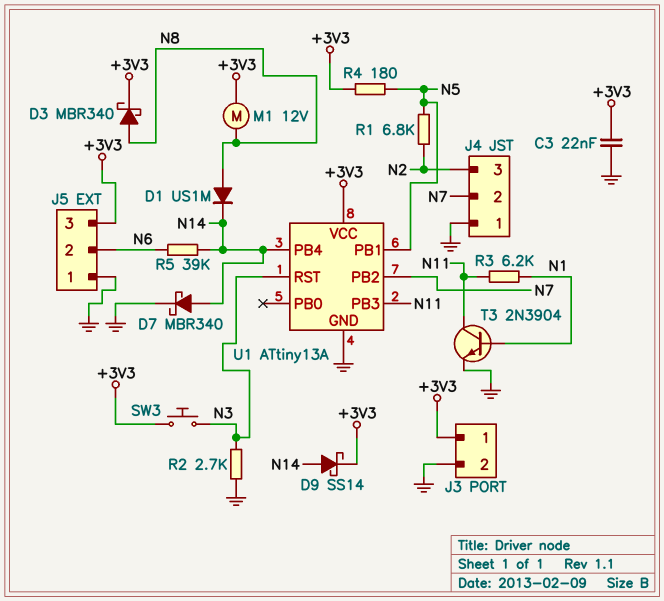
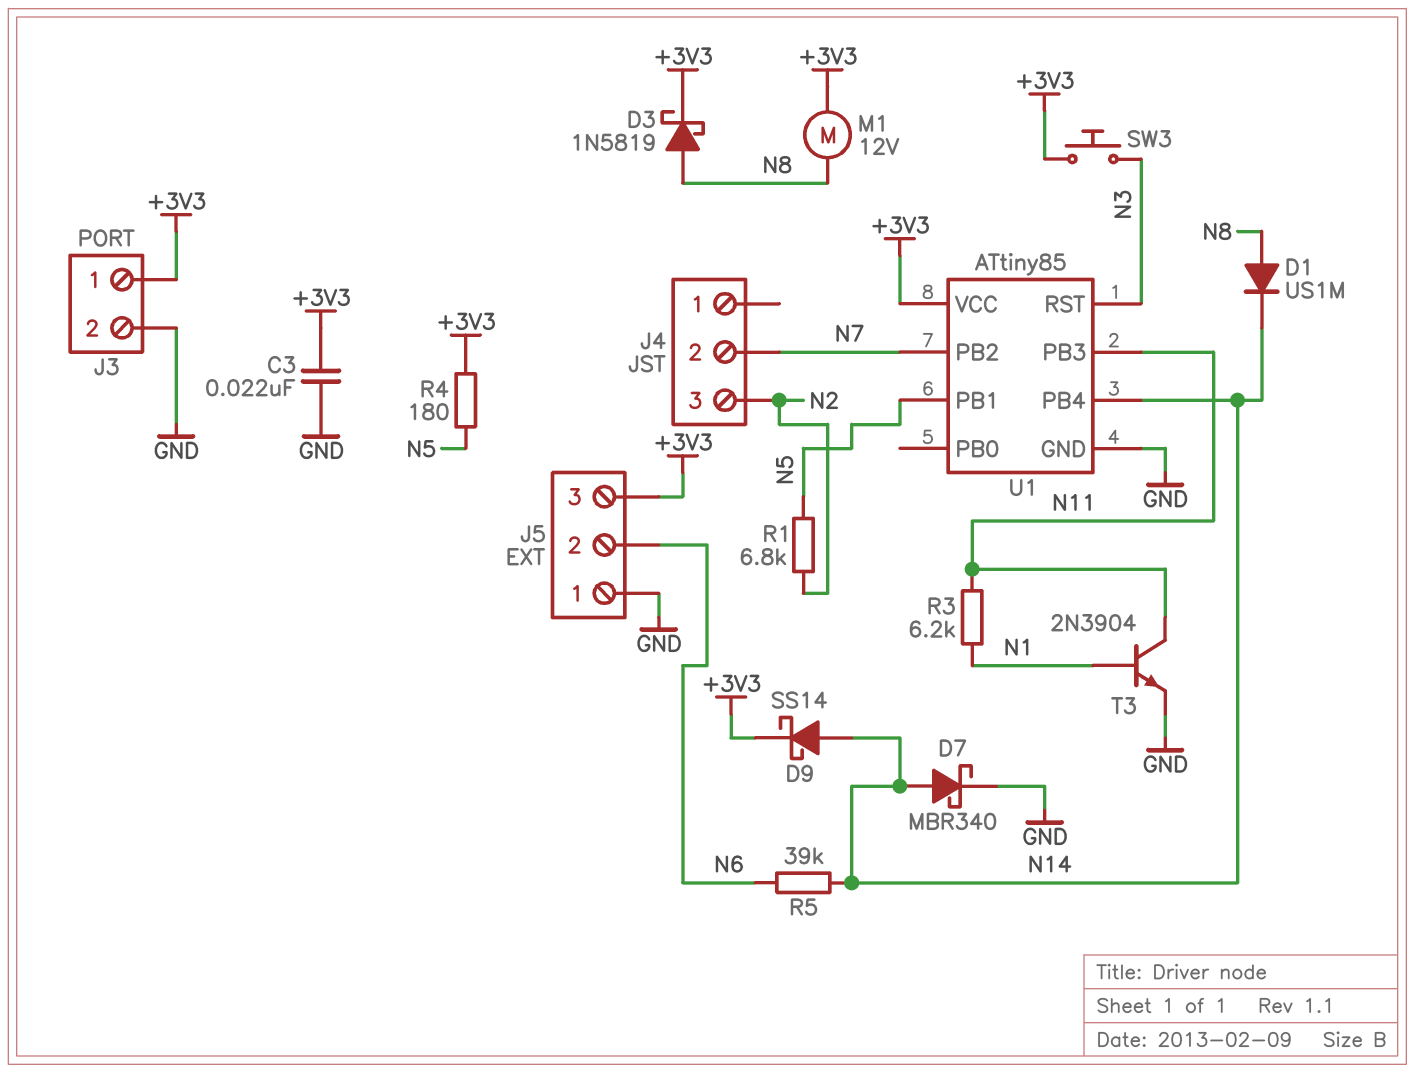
D3: schottky MBR340 (A N8, K +3V3) -> schottky 1N5819 (A N8, K +3V3)
J4 pin 1: GND -> none
R2: 2.7k (GND, N3) -> none
U1: ATtiny13A -> ATtiny85

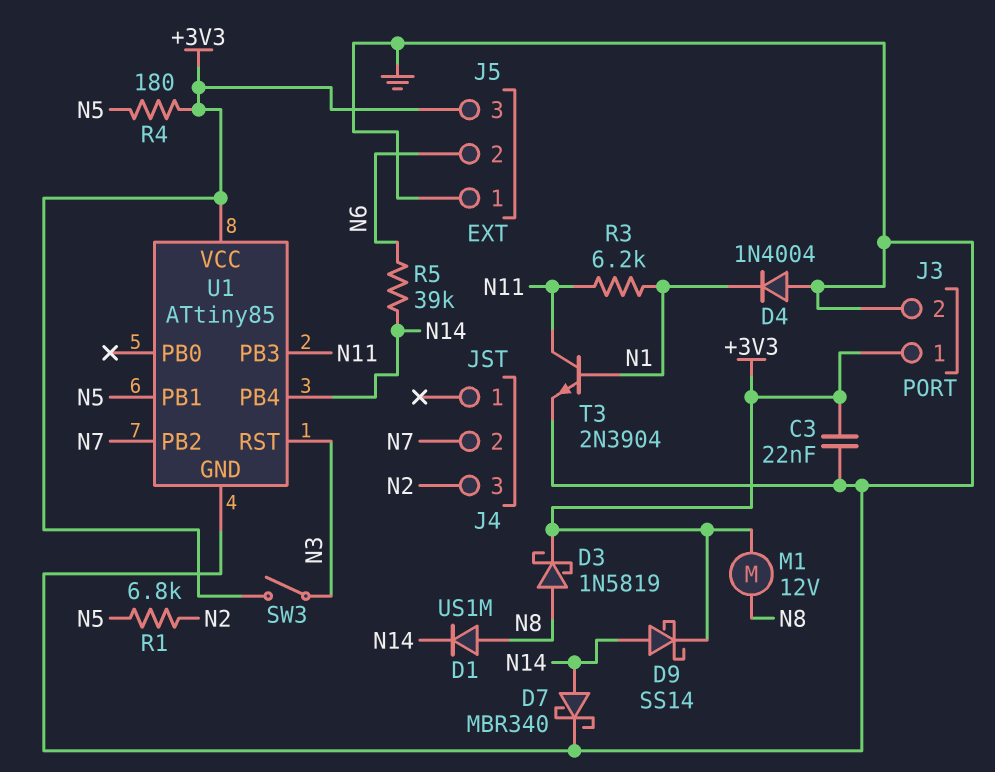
D4: none -> diode 1N4004 (A GND, K N1)
SW3: button (+3V3, N3) -> switch (+3V3, N3)

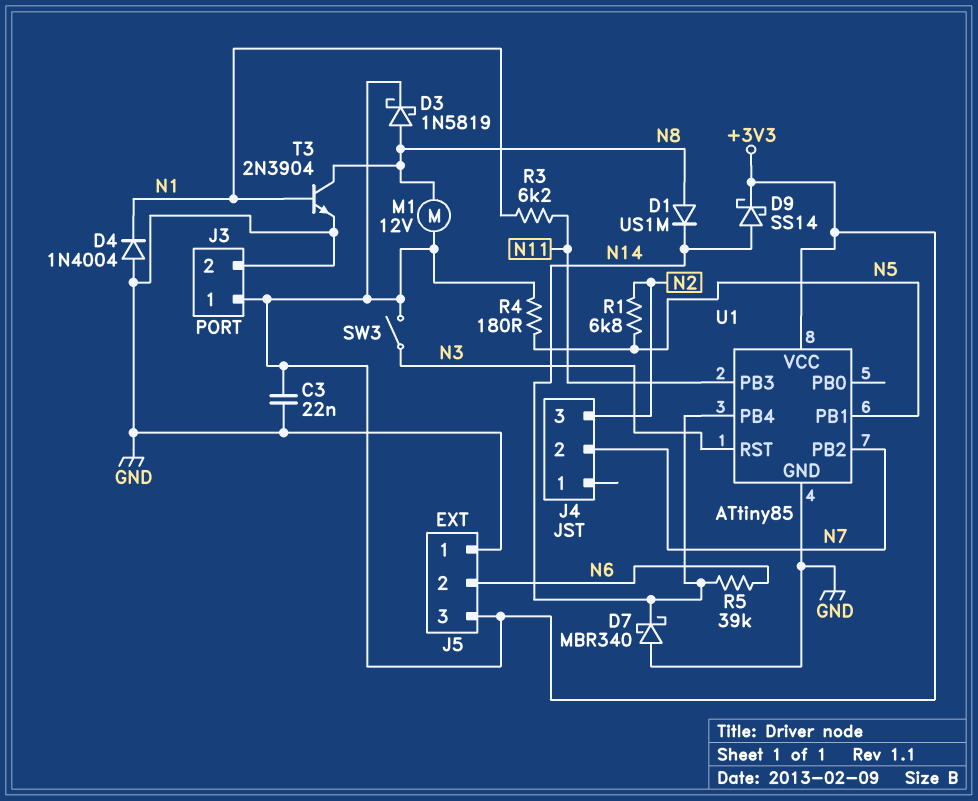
D7: schottky MBR340 (A N14, K GND) -> schottky MBR340 (A GND, K N14)
T3: NPN 2N3904 (B N1, C N11, E GND) -> NPN 2N3904 (B N1, C N8, E GND)

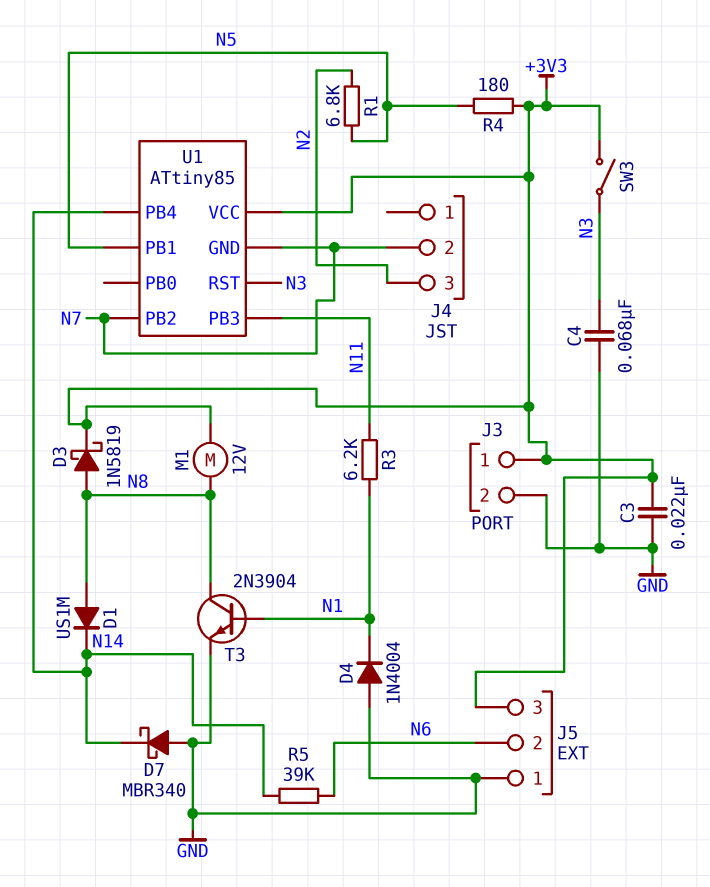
C4: none -> 68nF (GND, N3)
D9: schottky SS14 (A N14, K +3V3) -> none
U1 pin GND: GND -> N7

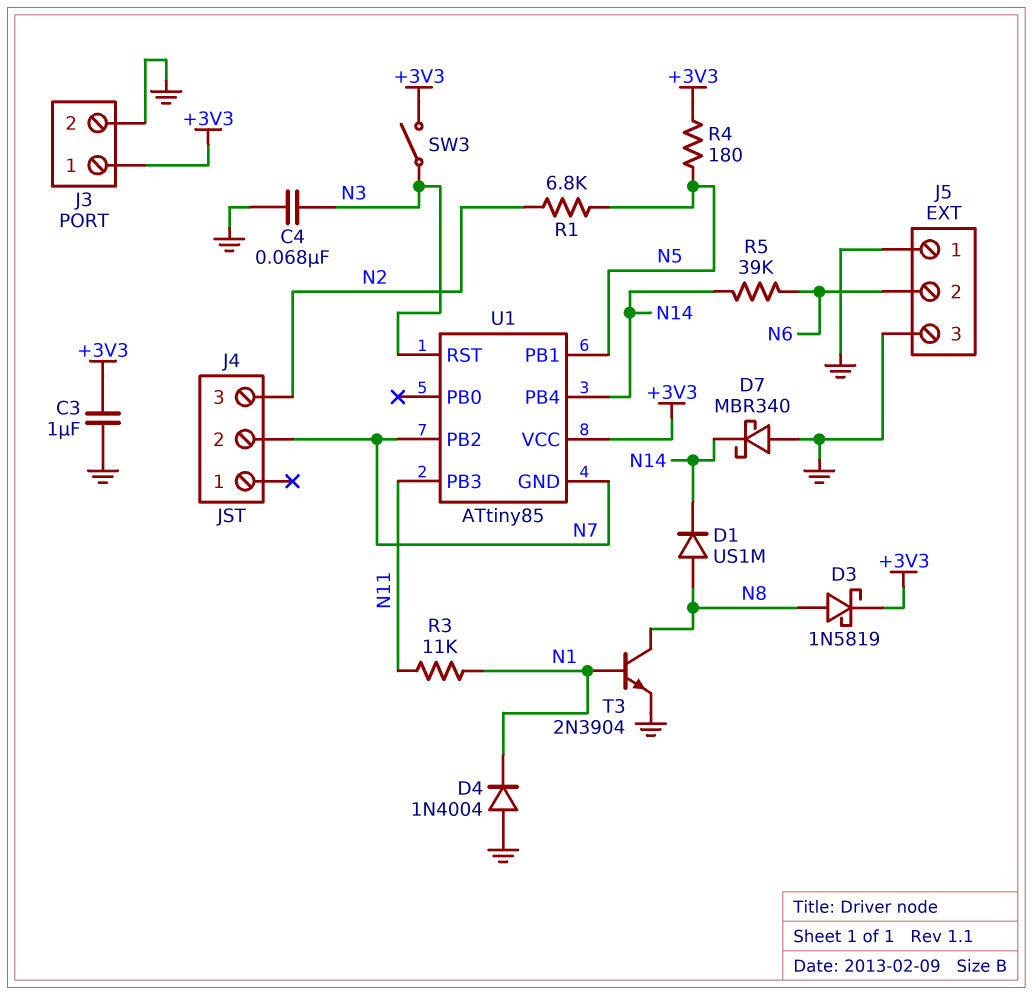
C3: 22nF (+3V3, GND) -> 1uF (+3V3, GND)
J5 pin 3: +3V3 -> GND
M1: motor 12V (+3V3, N8) -> none
R3: 6.2k (N1, N11) -> 11k (N1, N11)

